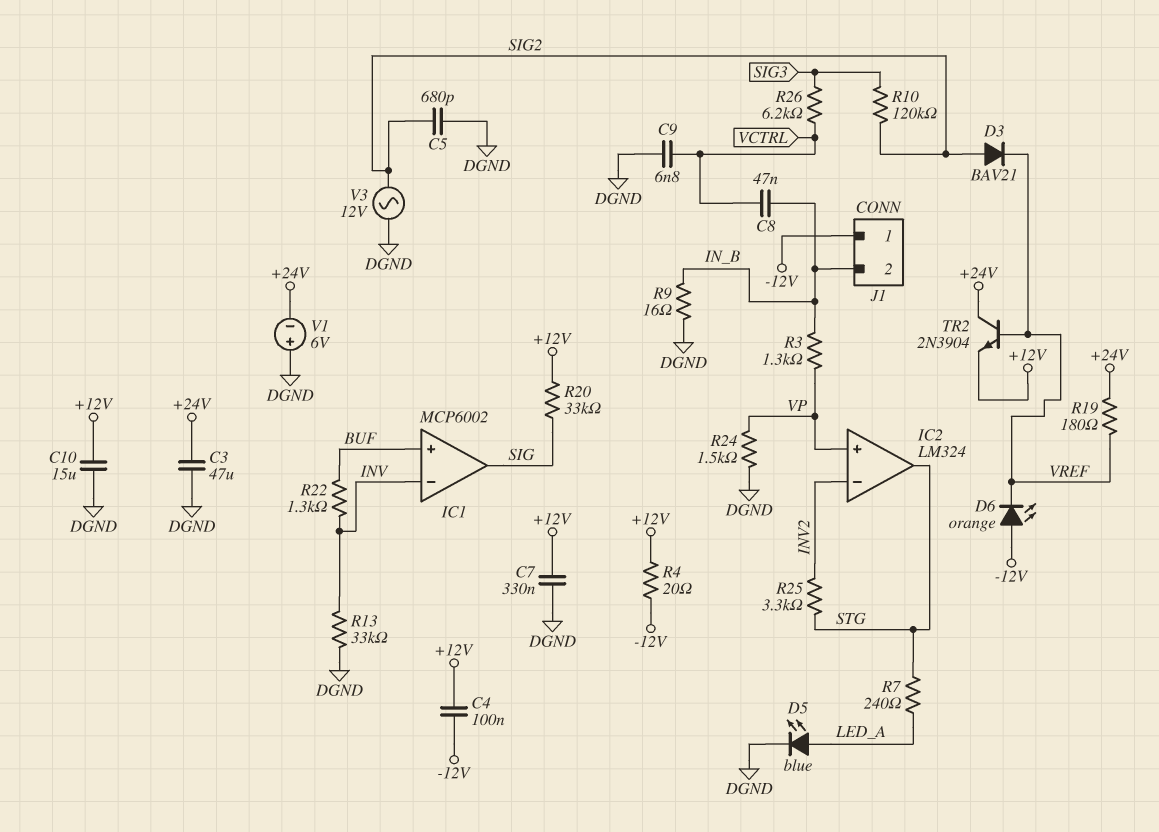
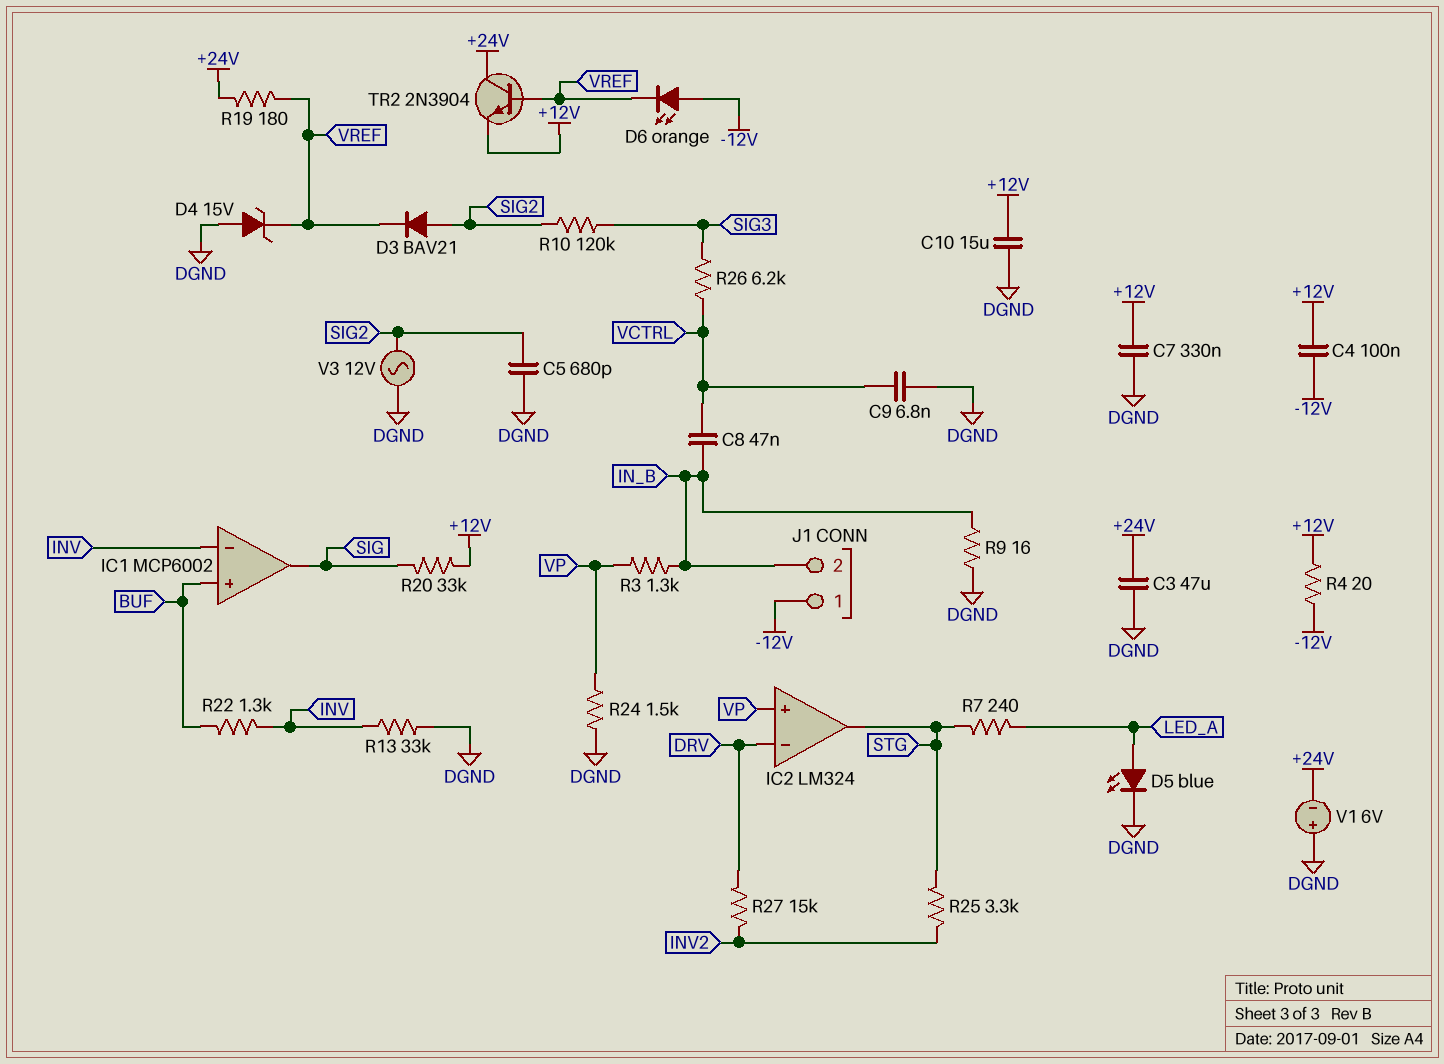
D4: none -> zener 15V (A DGND, K VREF)
IC2 pin in-: INV2 -> DRV
R27: none -> 15k (DRV, INV2)

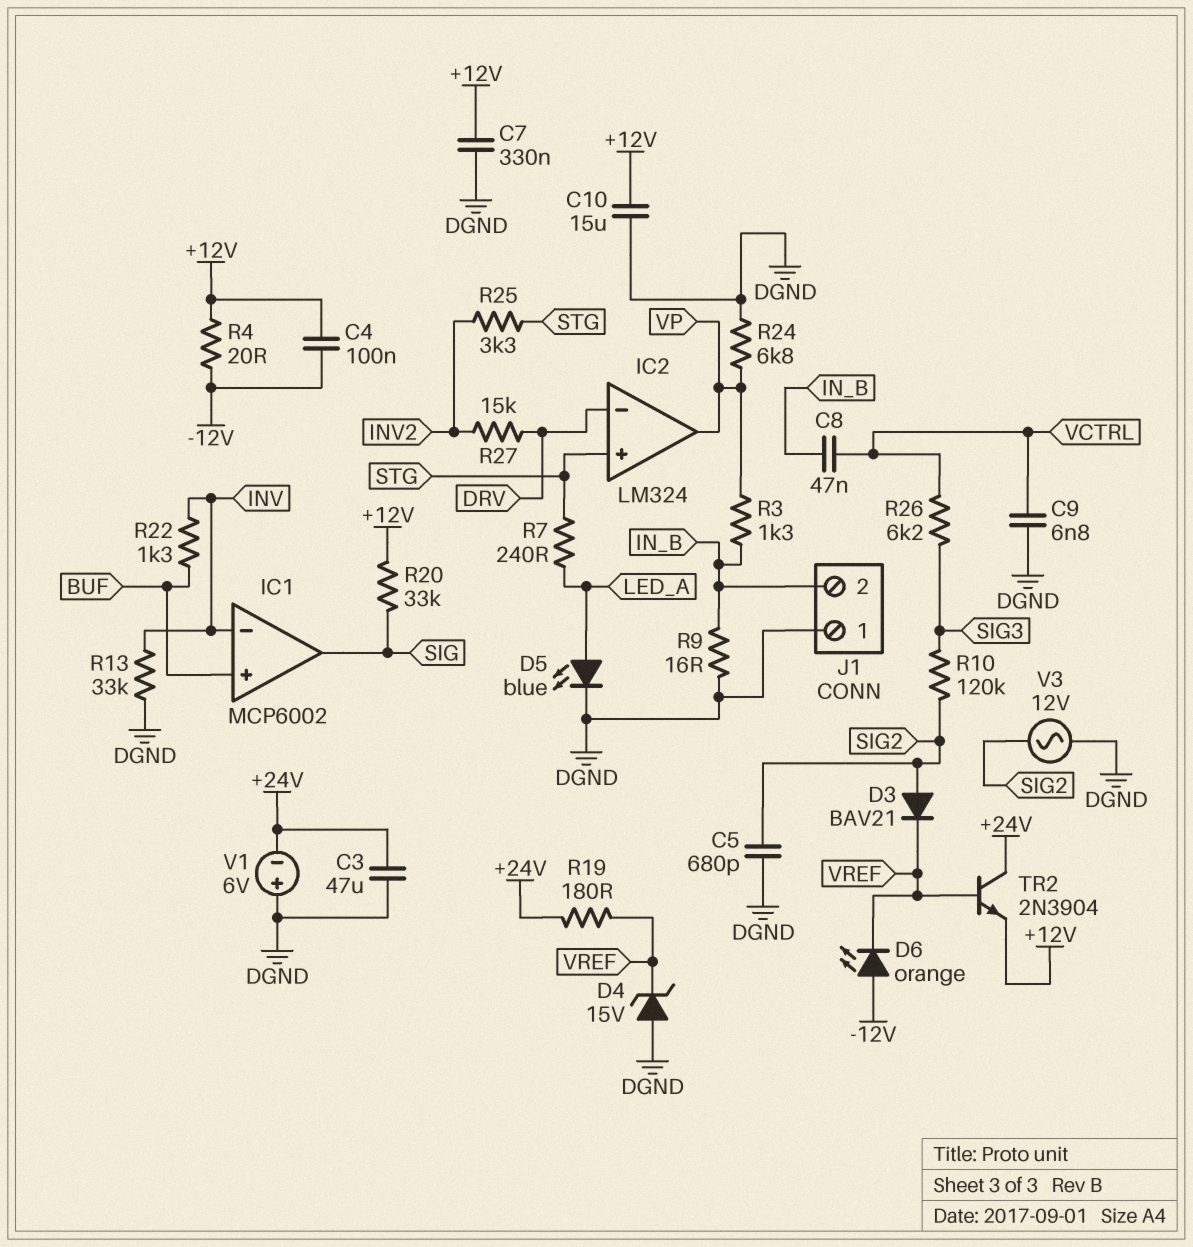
IC2 pin in+: VP -> STG
IC2 pin out: STG -> VP
J1 pin 1: -12V -> DGND
R24: 1.5k (DGND, VP) -> 6.8k (DGND, VP)

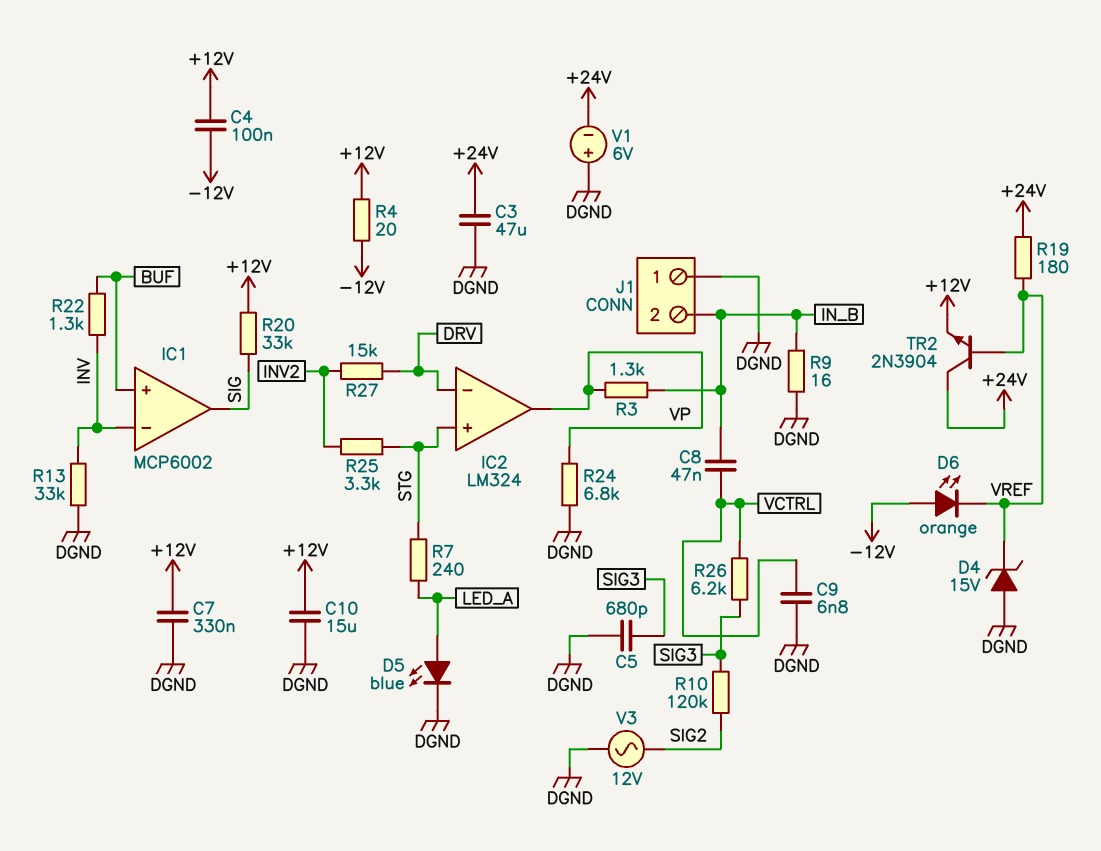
C5: 680pF (DGND, SIG2) -> 680pF (DGND, SIG3)
D3: diode BAV21 (A SIG2, K VREF) -> none

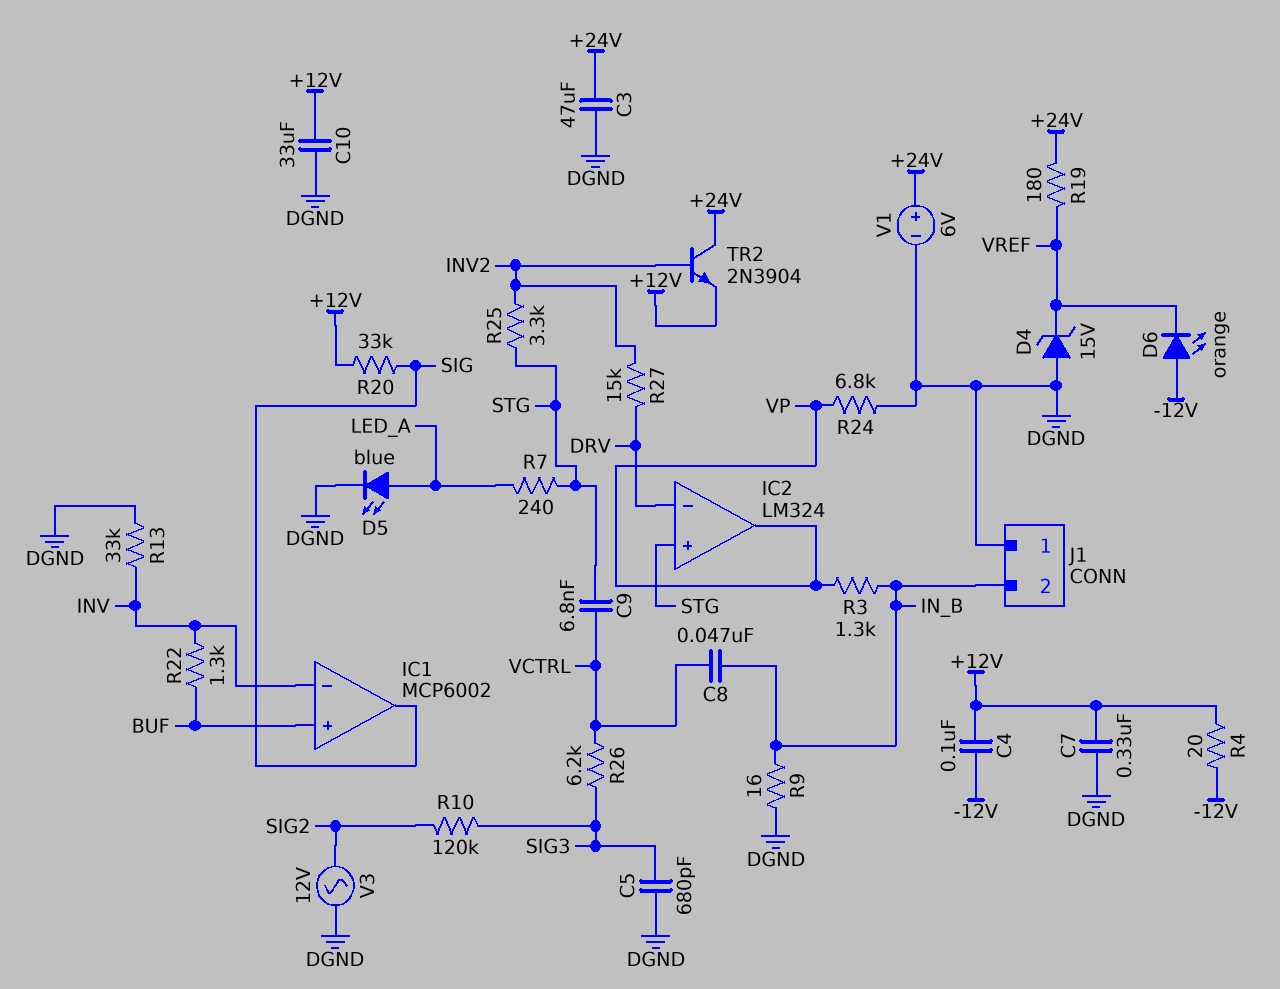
C9: 6.8nF (DGND, VCTRL) -> 6.8nF (STG, VCTRL)
C10: 15uF (+12V, DGND) -> 33uF (+12V, DGND)
TR2: NPN 2N3904 (B VREF, C +24V, E +12V) -> NPN 2N3904 (B INV2, C +24V, E +12V)
V1: 6V (plus DGND, minus +24V) -> 6V (plus +24V, minus DGND)

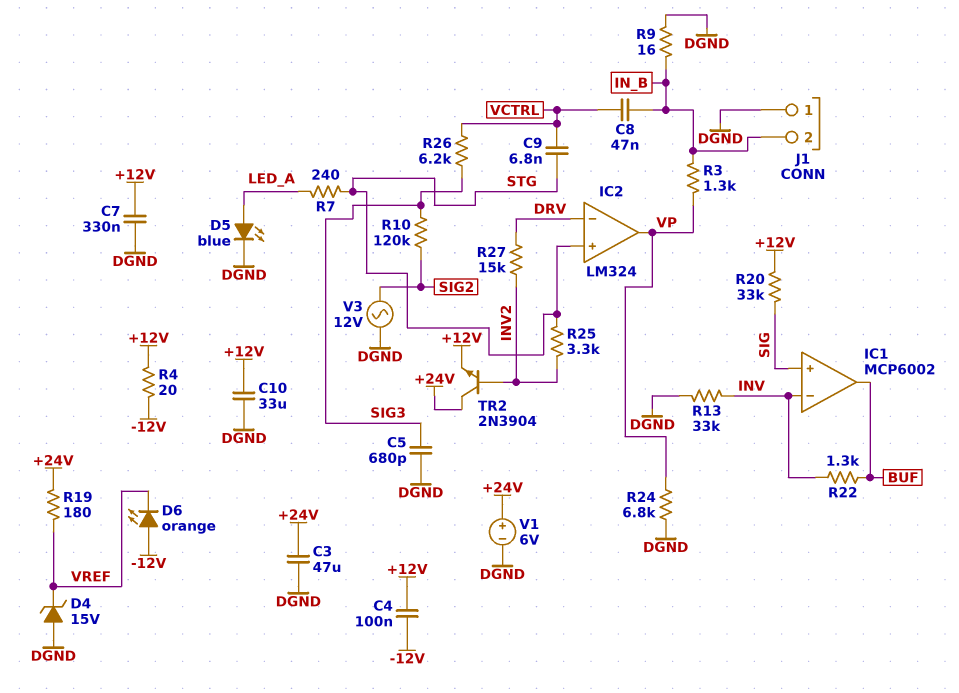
IC1 pin in+: BUF -> SIG
IC1 pin out: SIG -> BUF

